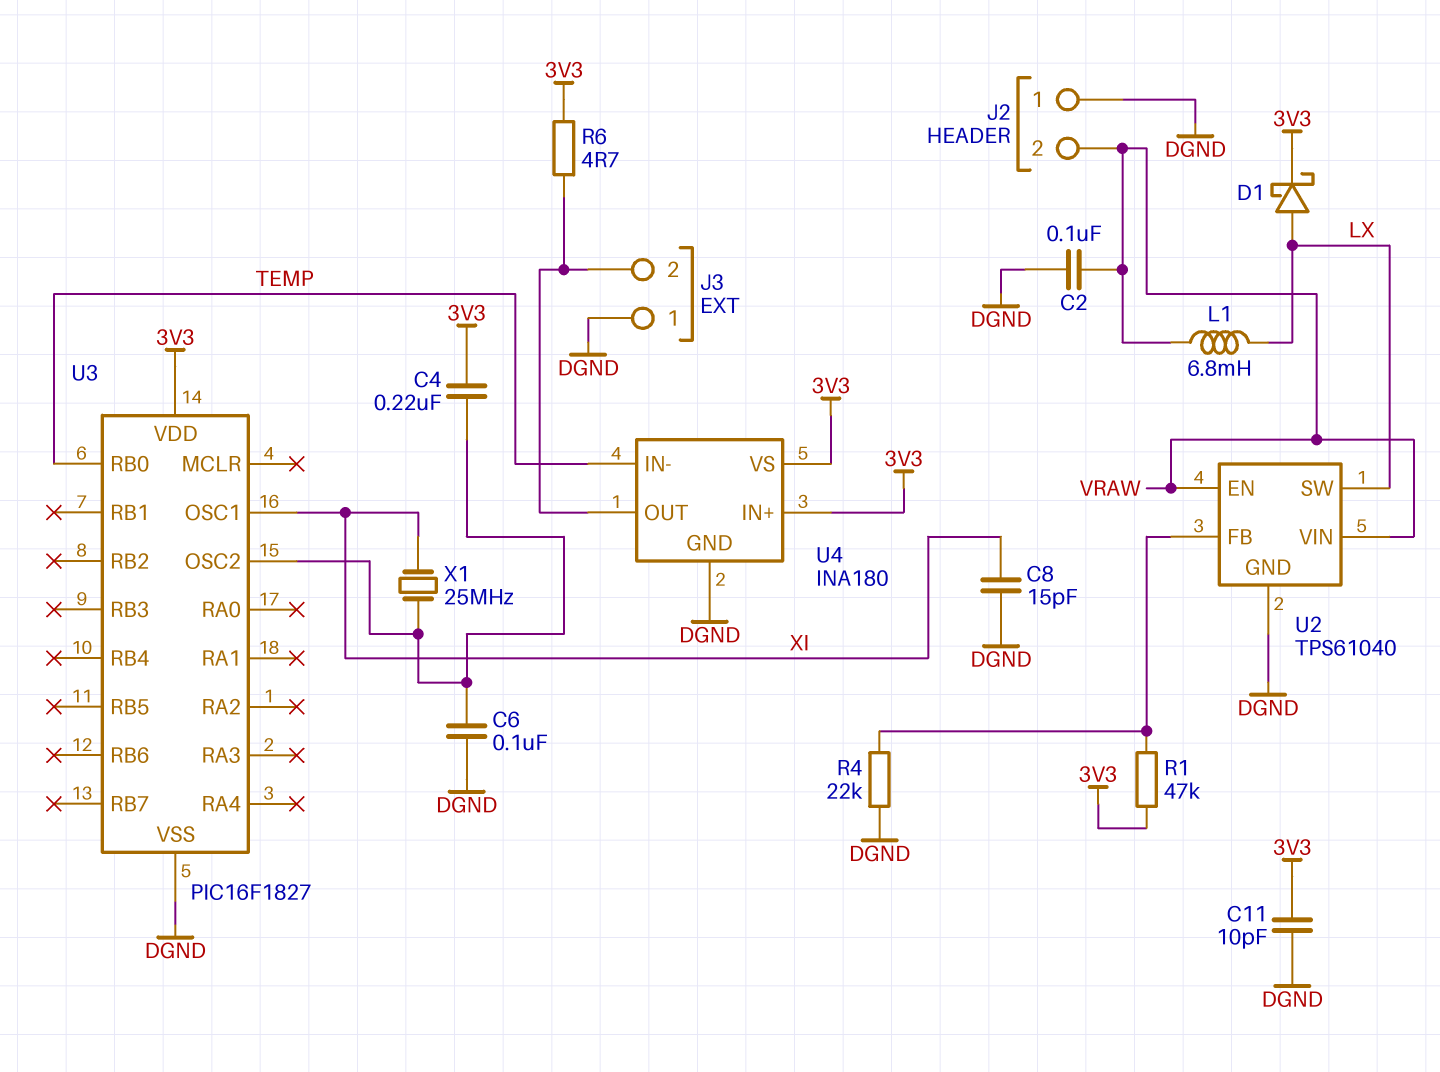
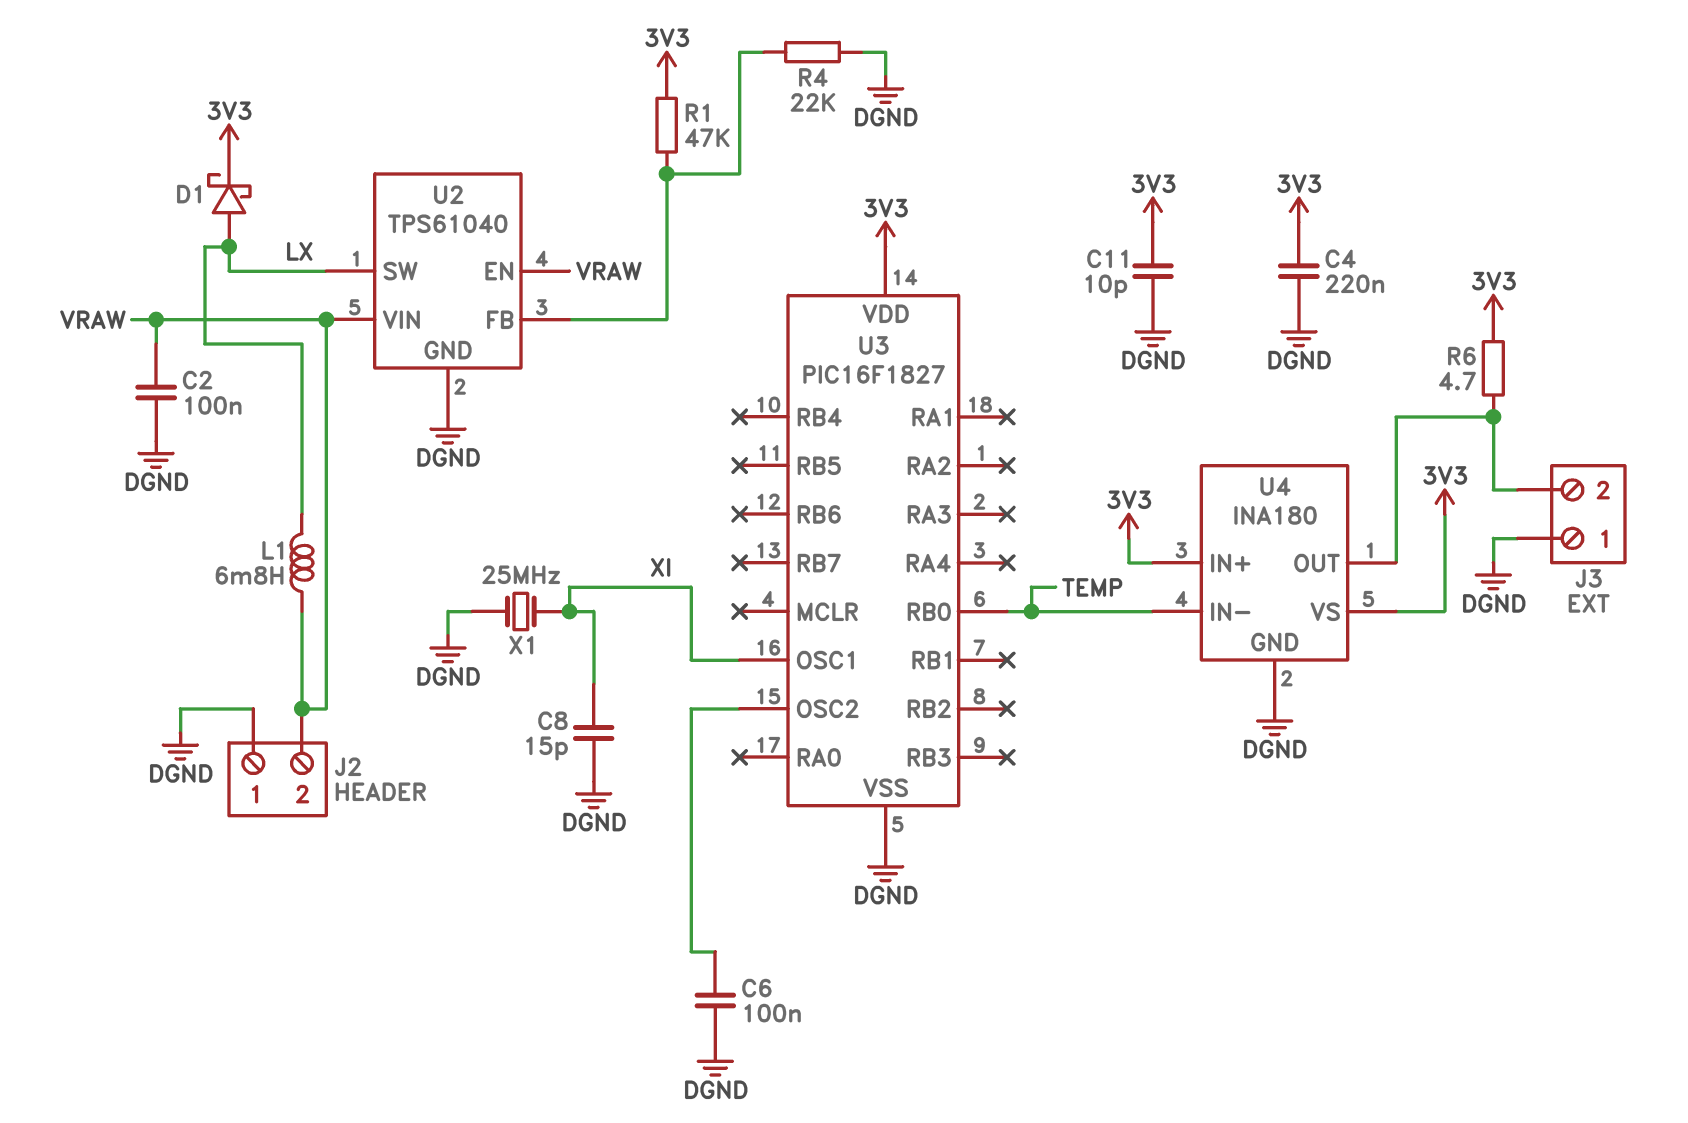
C4: 220nF (3V3, U3/OSC2) -> 220nF (3V3, DGND)
X1: 25MHz (U3/OSC2, XI) -> 25MHz (DGND, XI)

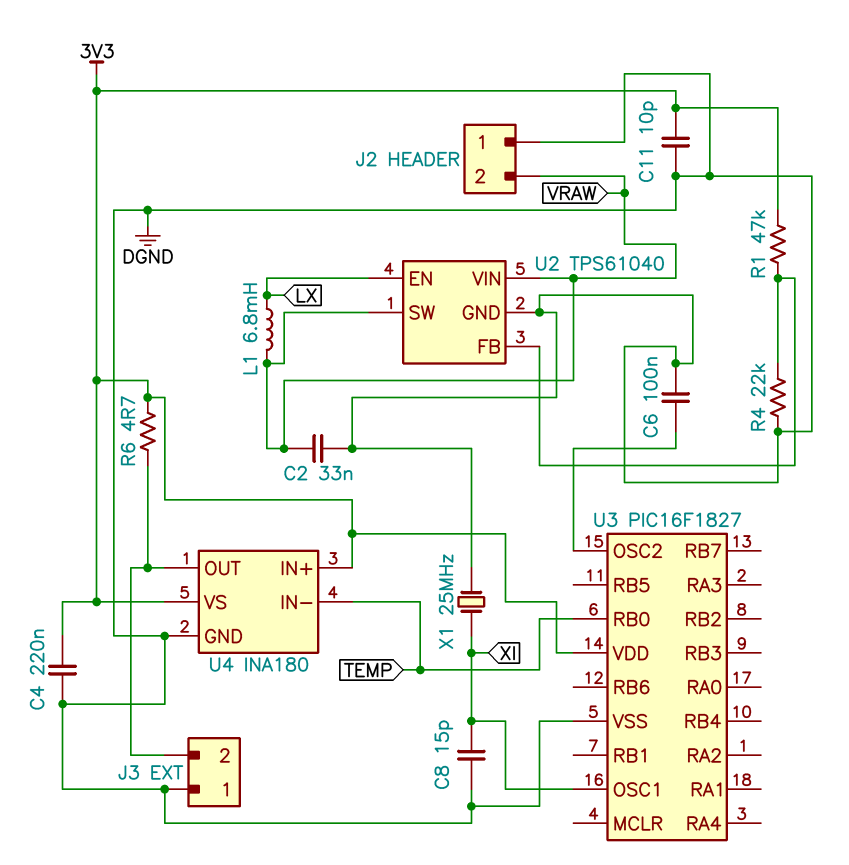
C2: 100nF (DGND, VRAW) -> 33nF (DGND, VRAW)
D1: schottky (A LX, K 3V3) -> none
U2 pin EN: VRAW -> LX
U2 pin SW: LX -> VRAW

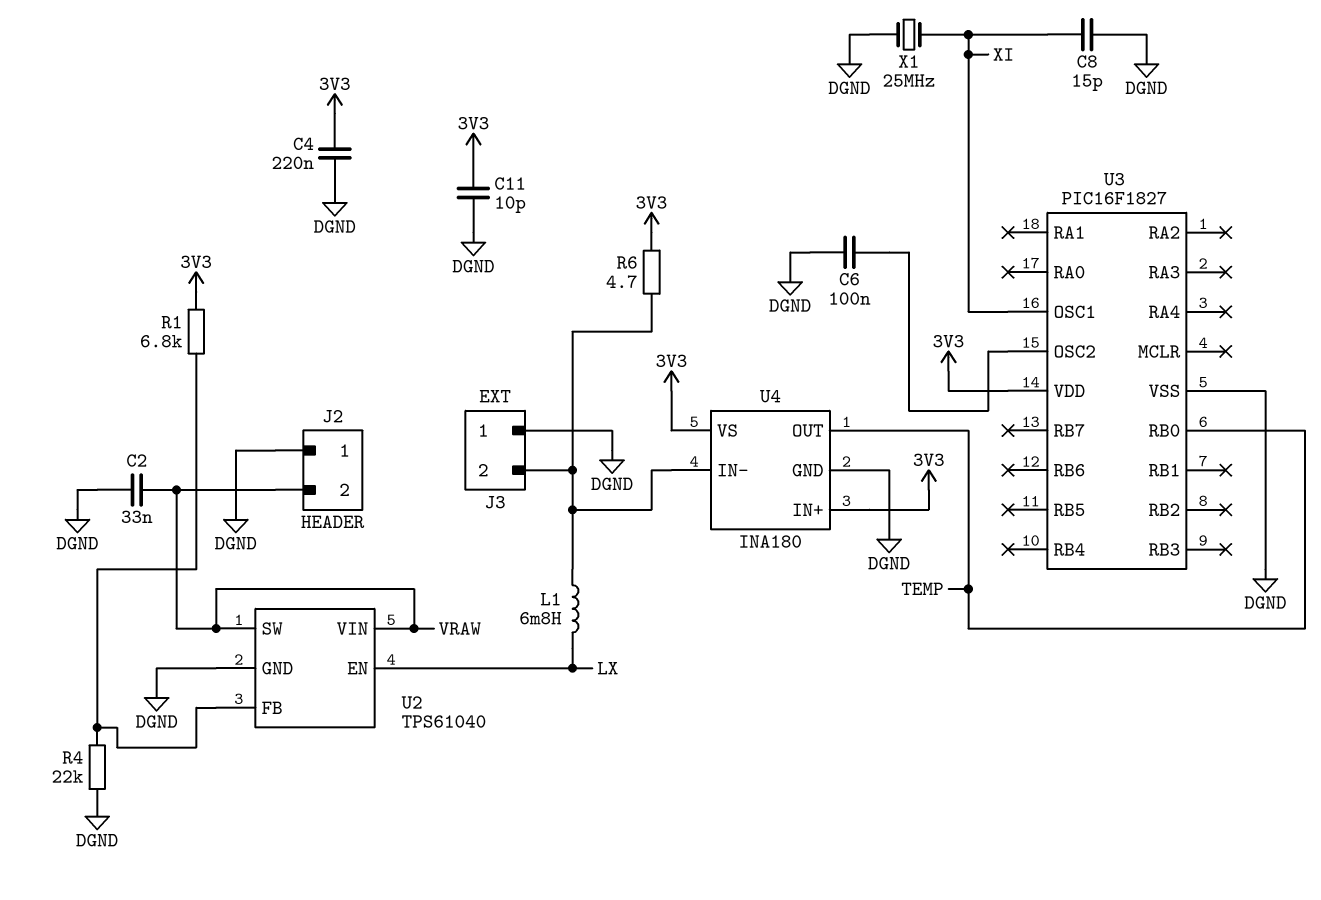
L1: 6.8mH (LX, VRAW) -> 6.8mH (J3/2, LX)
R1: 47k (3V3, U2/FB) -> 6.8k (3V3, U2/FB)
U4 pin IN-: TEMP -> J3/2
U4 pin OUT: J3/2 -> TEMP

